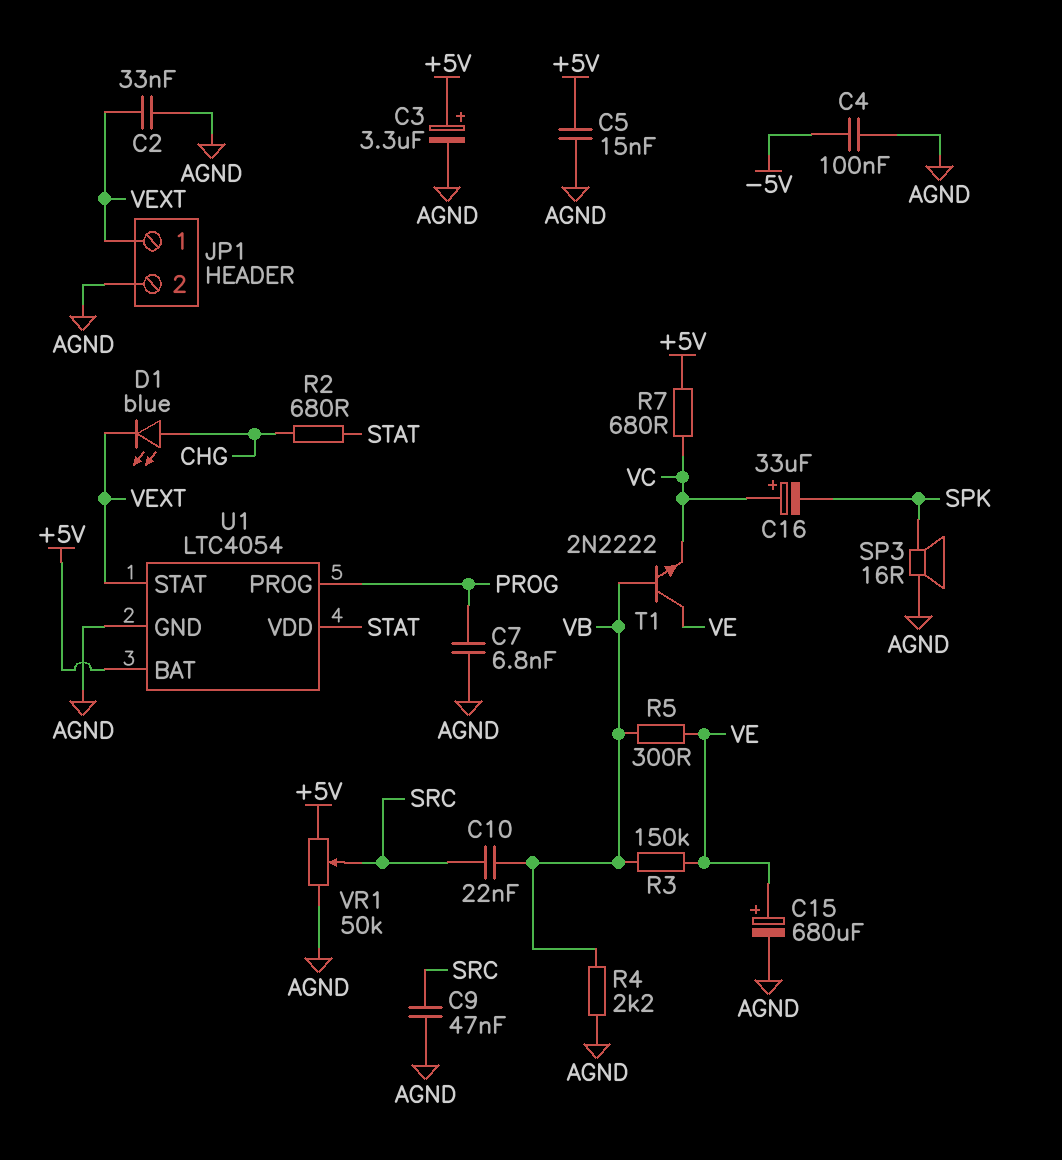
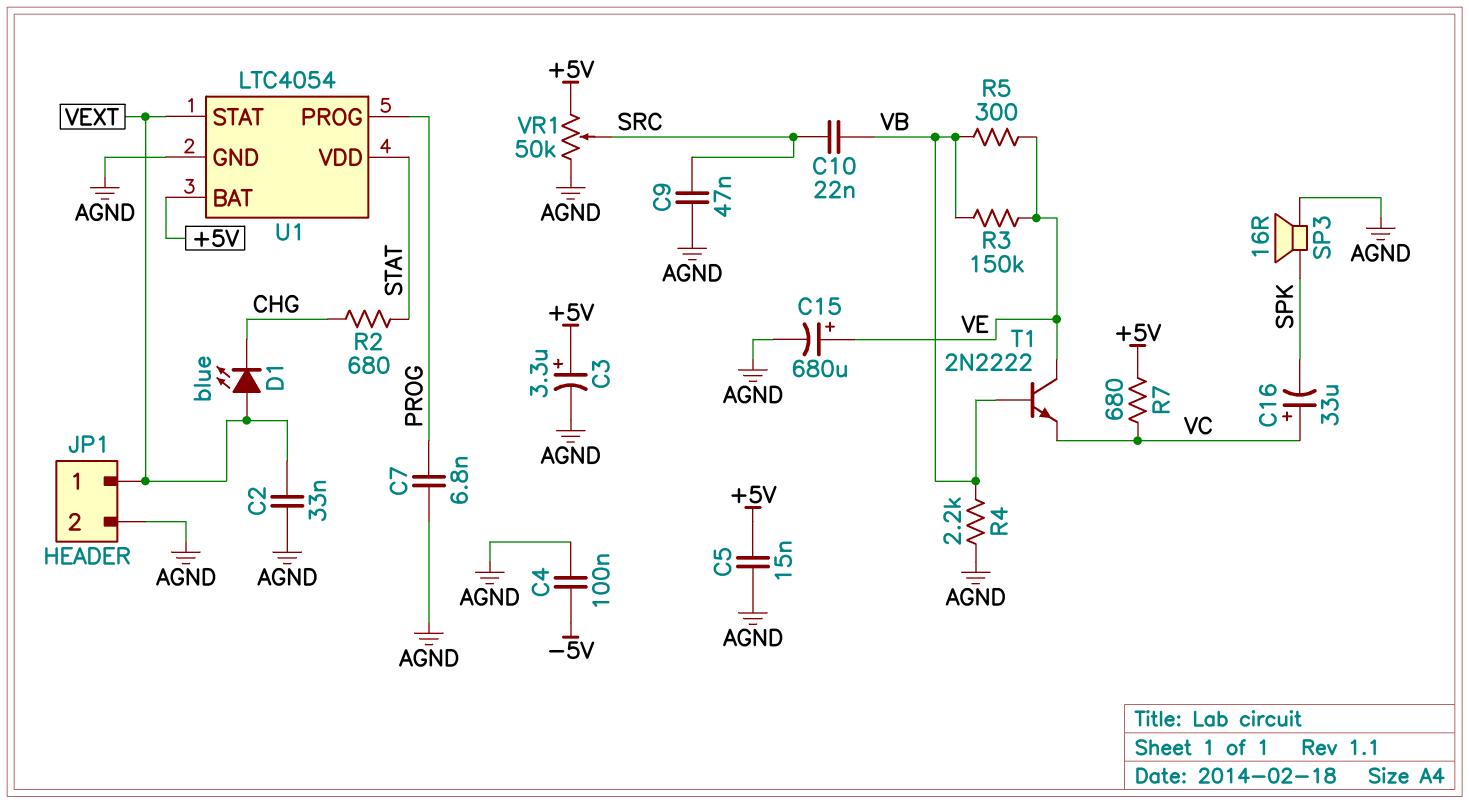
D1: LED blue (A CHG, K VEXT) -> LED blue (A VEXT, K CHG)

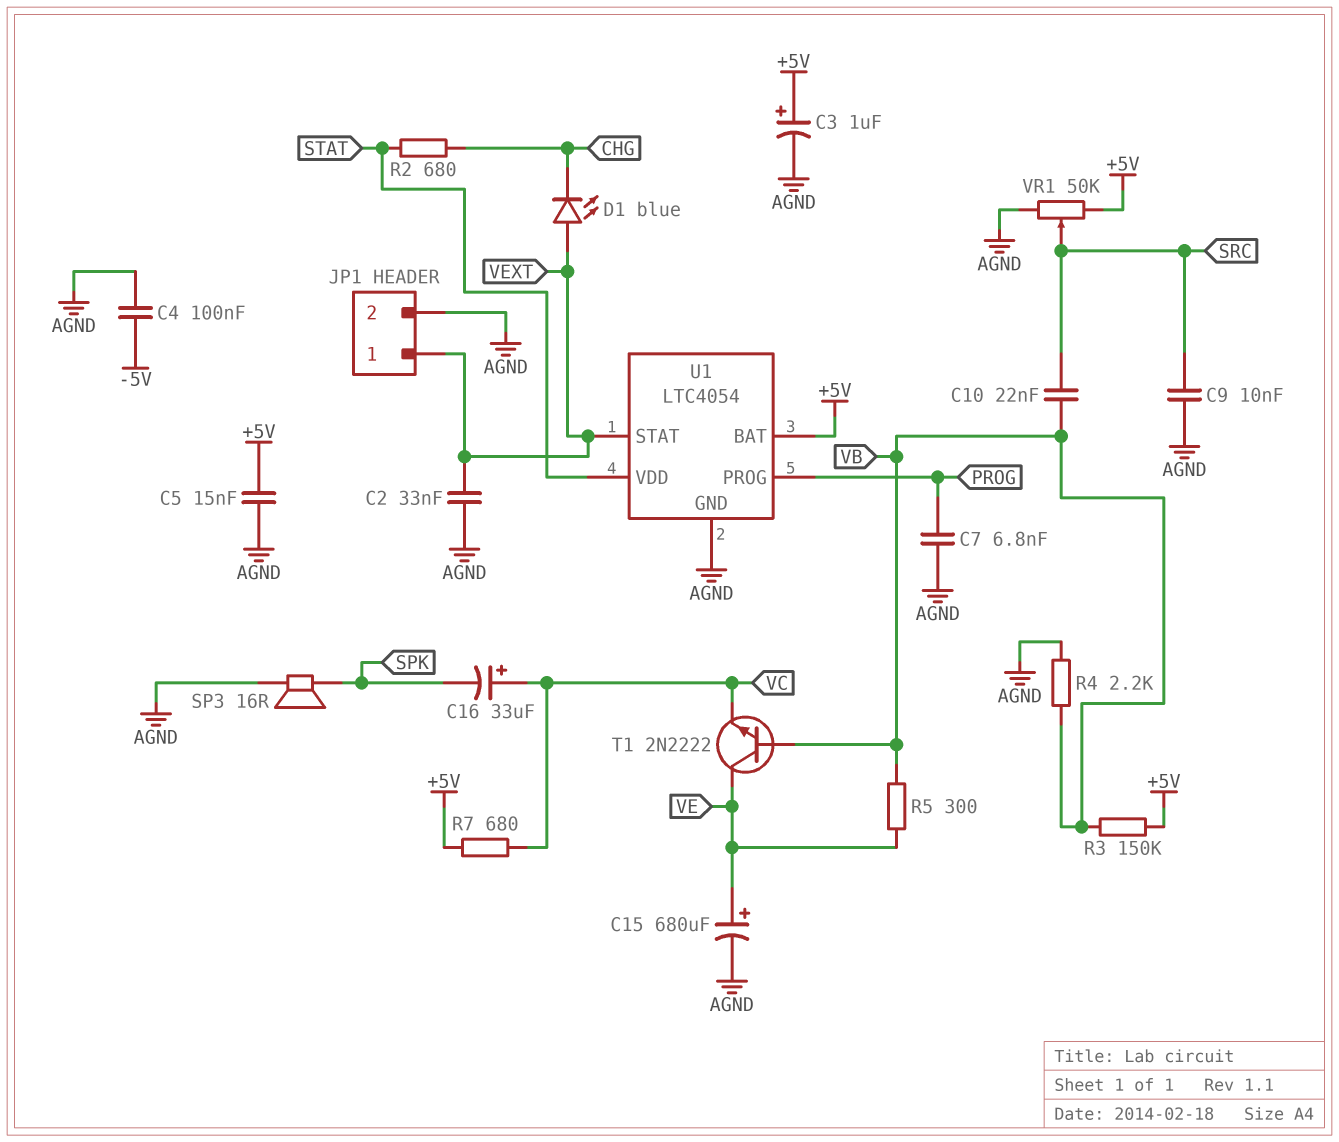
C3: 3.3uF (plus +5V, minus AGND) -> 1uF (plus +5V, minus AGND)
C9: 47nF (AGND, SRC) -> 10nF (AGND, SRC)
R3: 150k (VB, VE) -> 150k (+5V, VB)

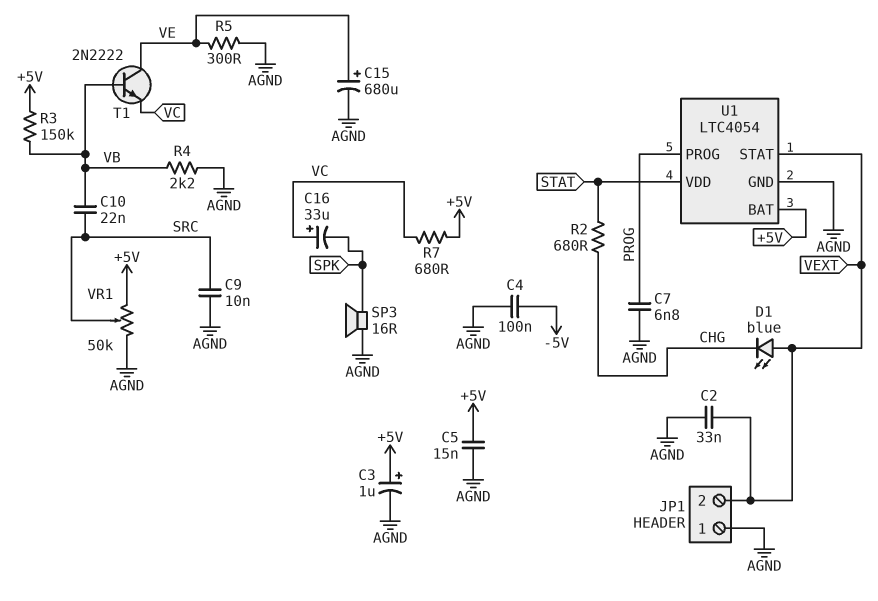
JP1 pin 1: VEXT -> AGND
JP1 pin 2: AGND -> VEXT
R5: 300 (VB, VE) -> 300 (AGND, VE)

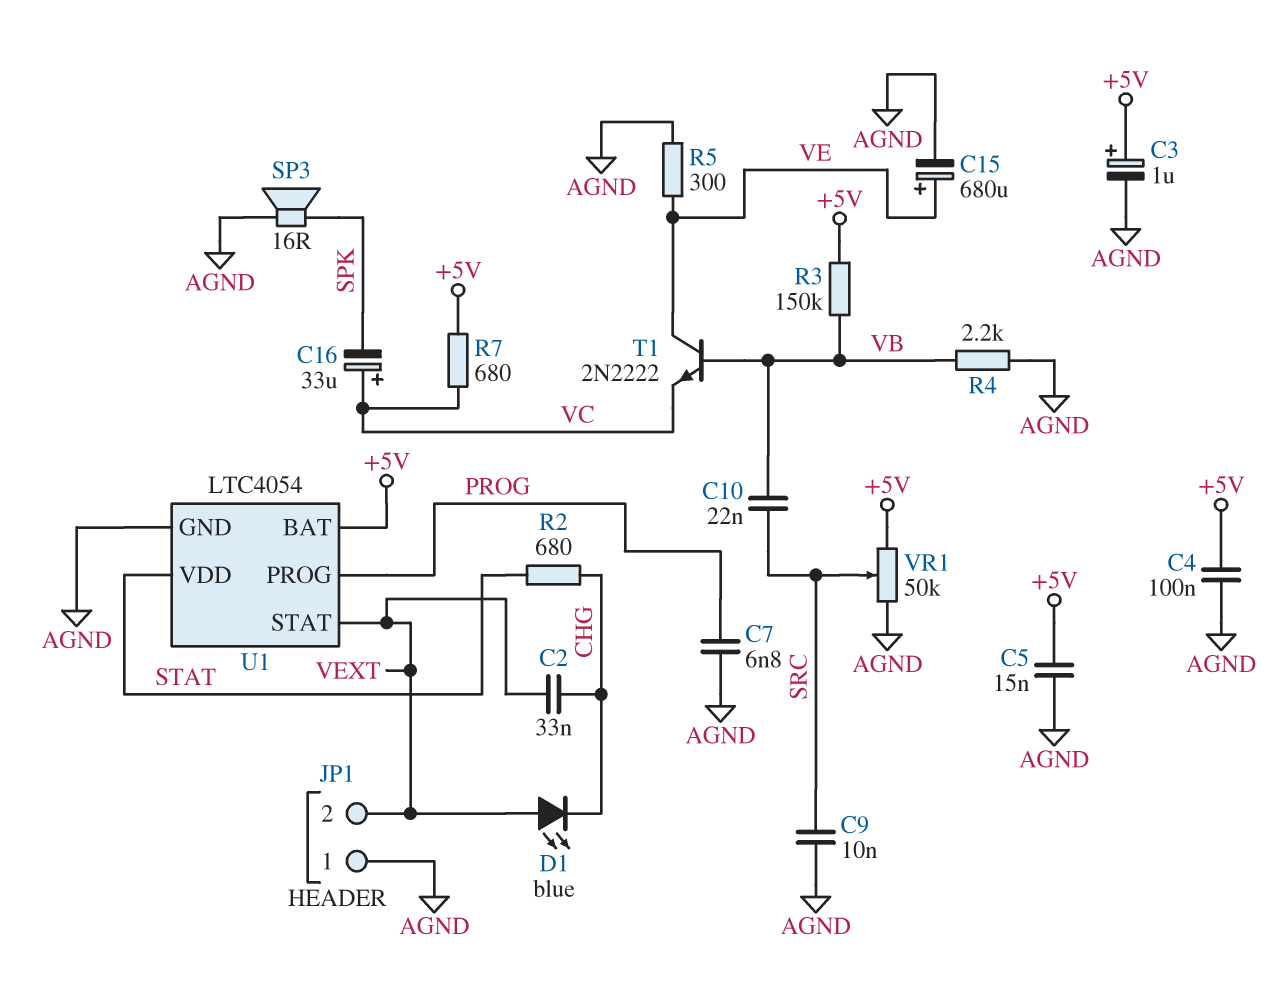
C2: 33nF (AGND, VEXT) -> 33nF (CHG, VEXT)
C4: 100nF (-5V, AGND) -> 100nF (+5V, AGND)

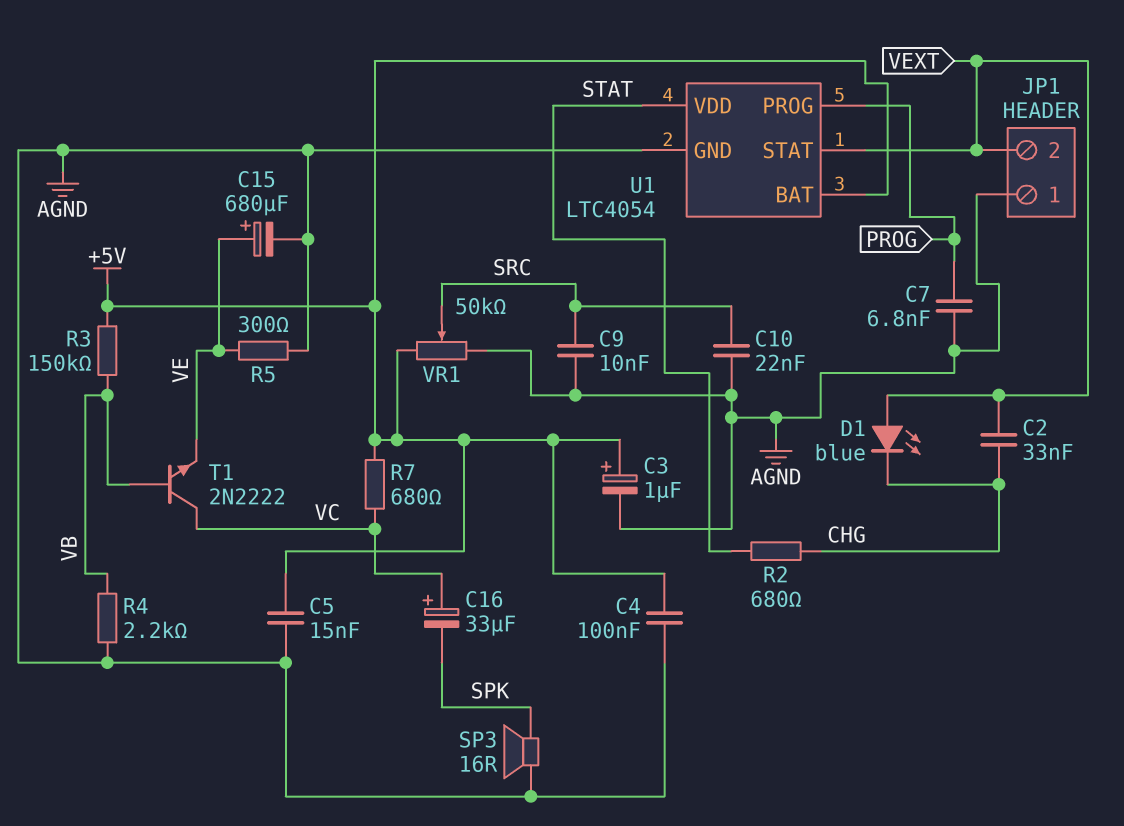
C10: 22nF (SRC, VB) -> 22nF (AGND, SRC)
T1: NPN 2N2222 (B VB, C VE, E VC) -> NPN 2N2222 (B VB, C VC, E VE)

